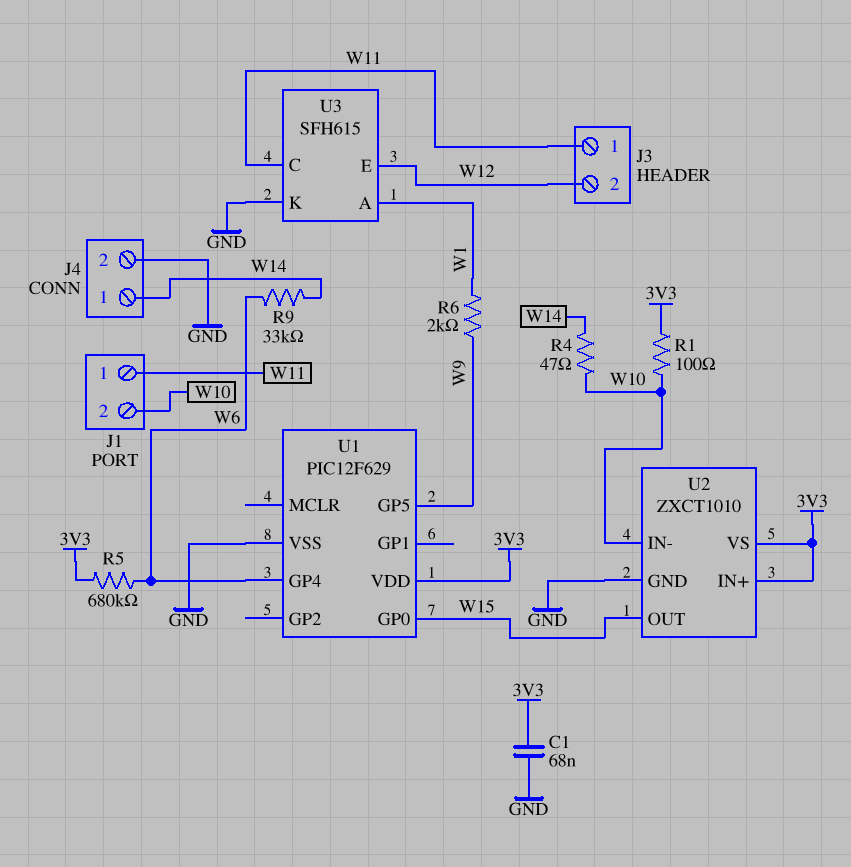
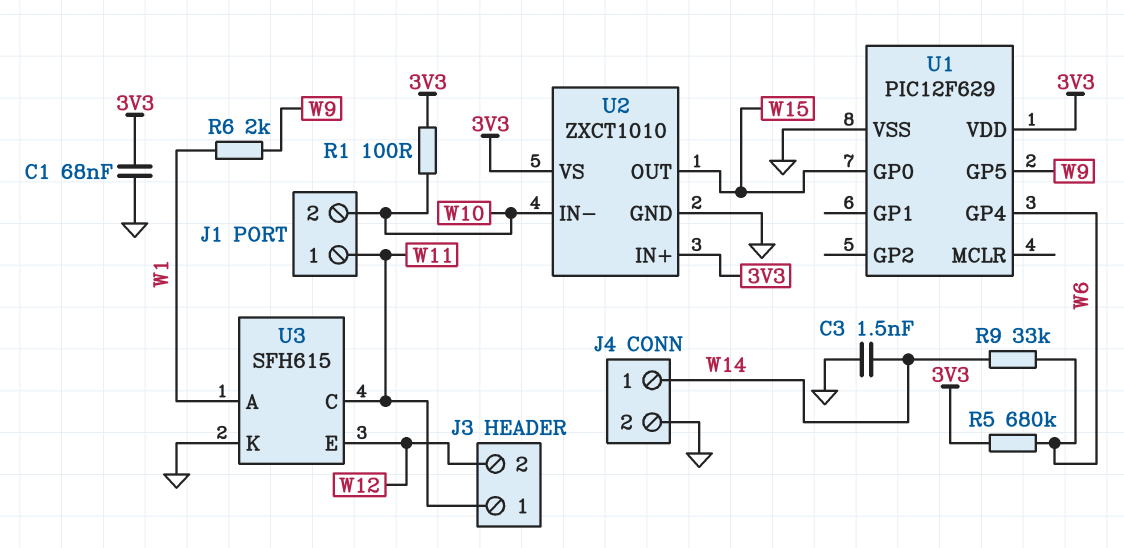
C3: none -> 1.5nF (GND, W14)
R4: 47 (W10, W14) -> none

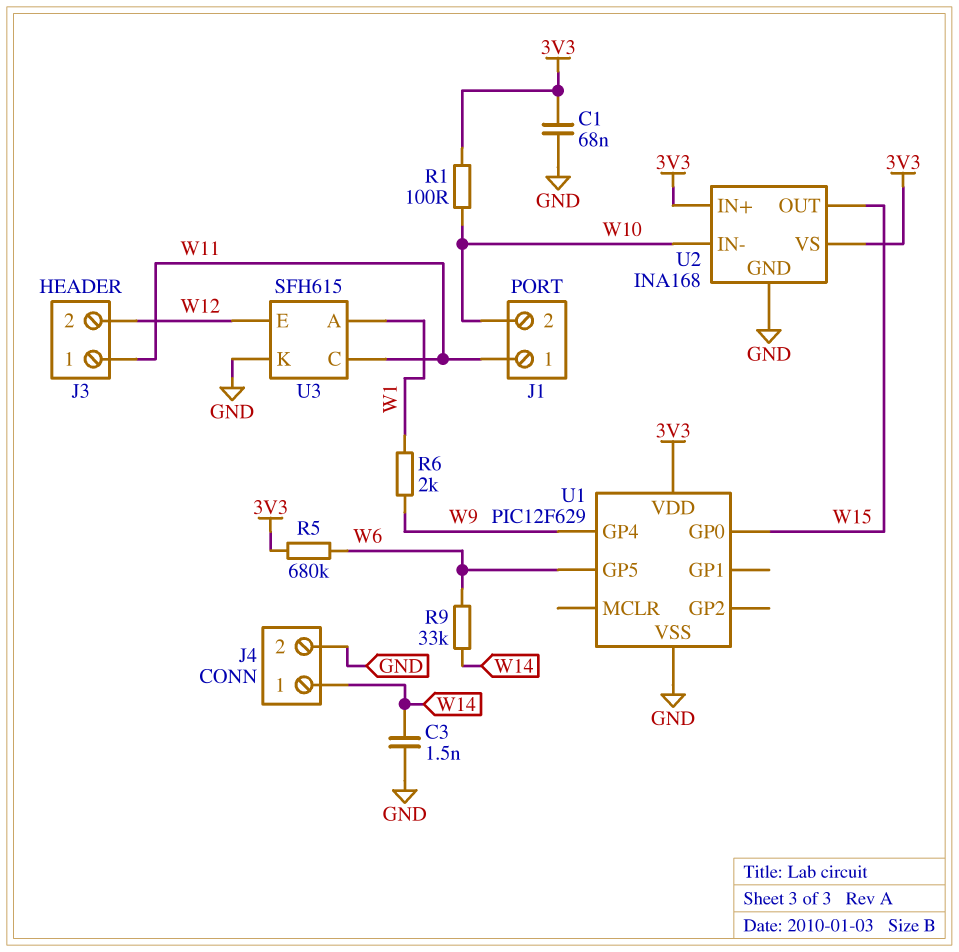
U1 pin GP4: W6 -> W9
U1 pin GP5: W9 -> W6
U2: ZXCT1010 -> INA168

